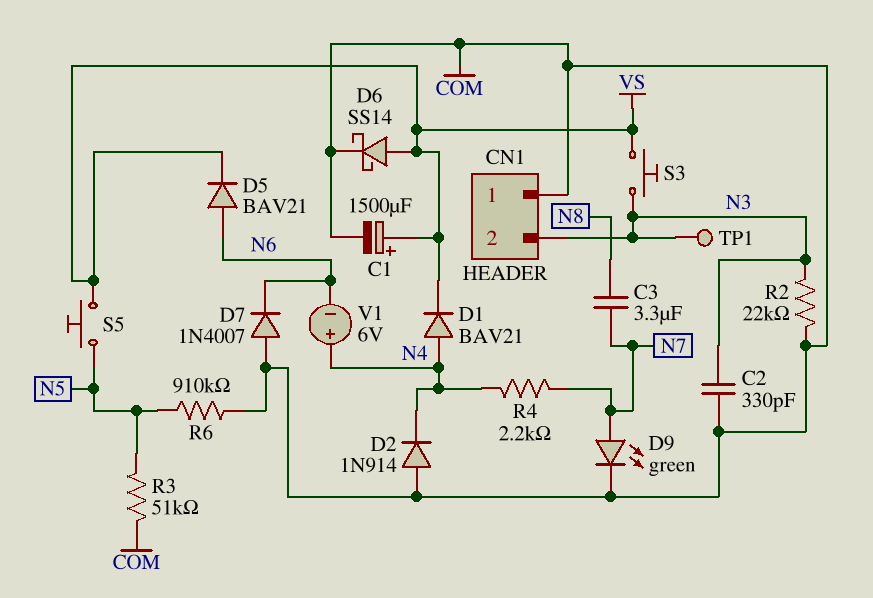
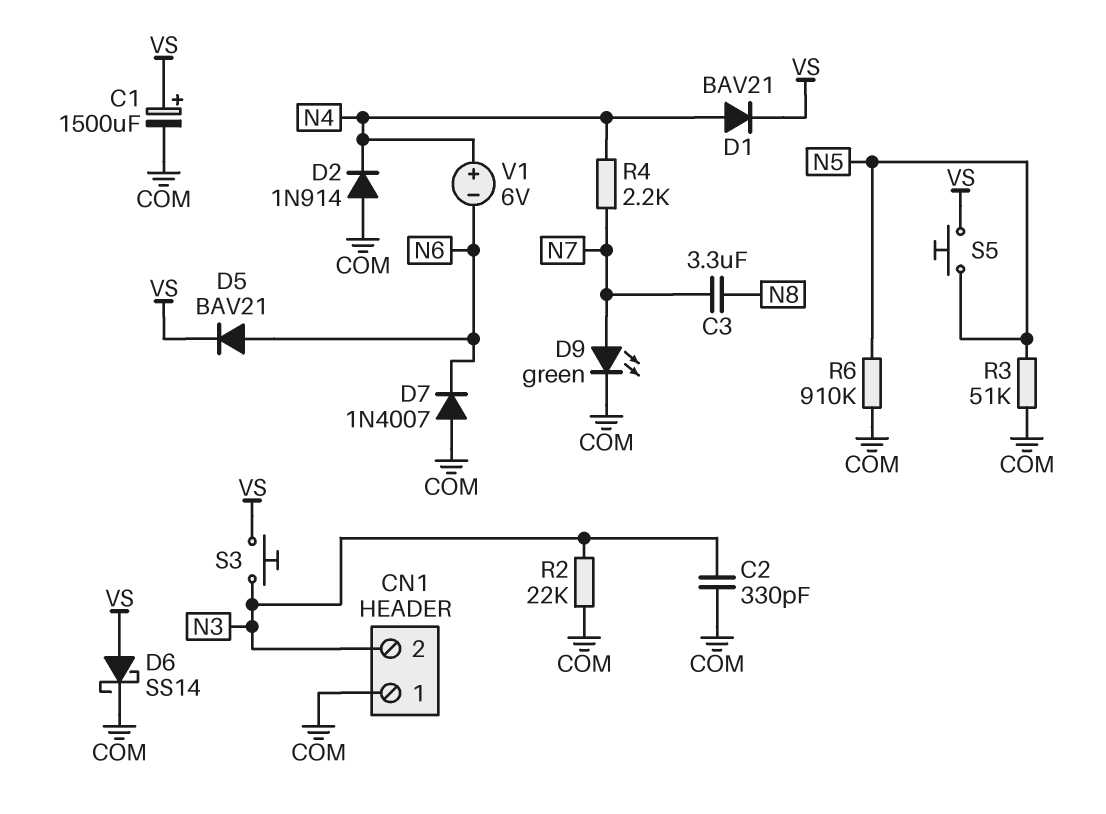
TP1: test point (N3) -> none

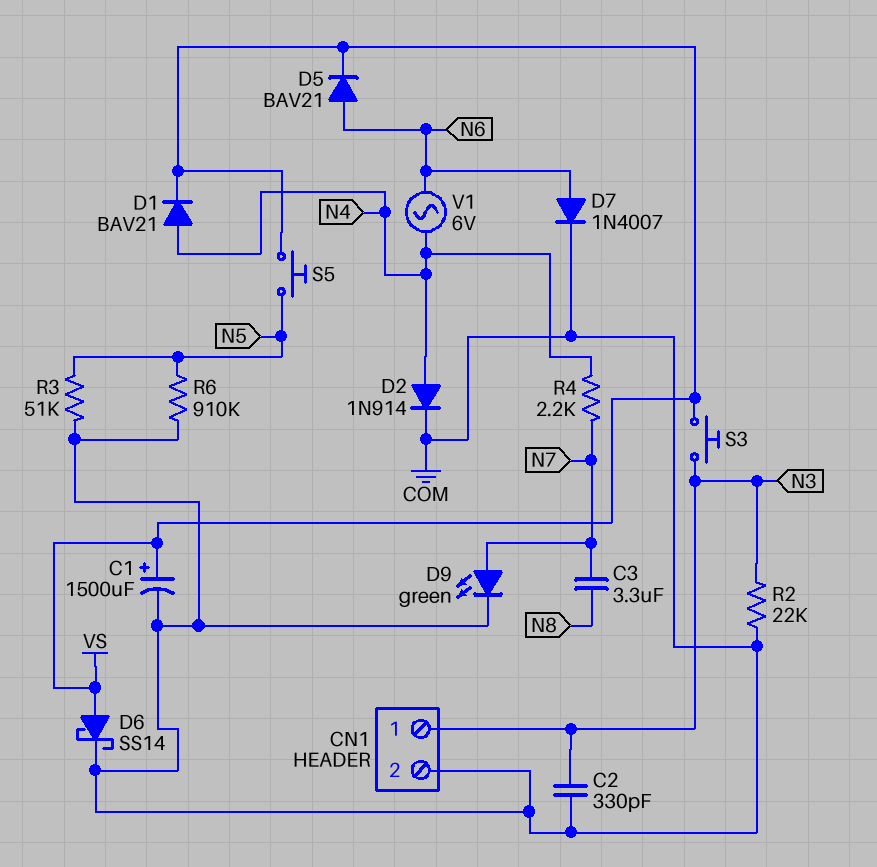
CN1 pin 1: COM -> N3
CN1 pin 2: N3 -> COM
D2: diode 1N914 (A COM, K N4) -> diode 1N914 (A N4, K COM)
D7: diode 1N4007 (A COM, K N6) -> diode 1N4007 (A N6, K COM)
V1: 6V (plus N4, minus N6) -> AC 6V (N4, N6)

